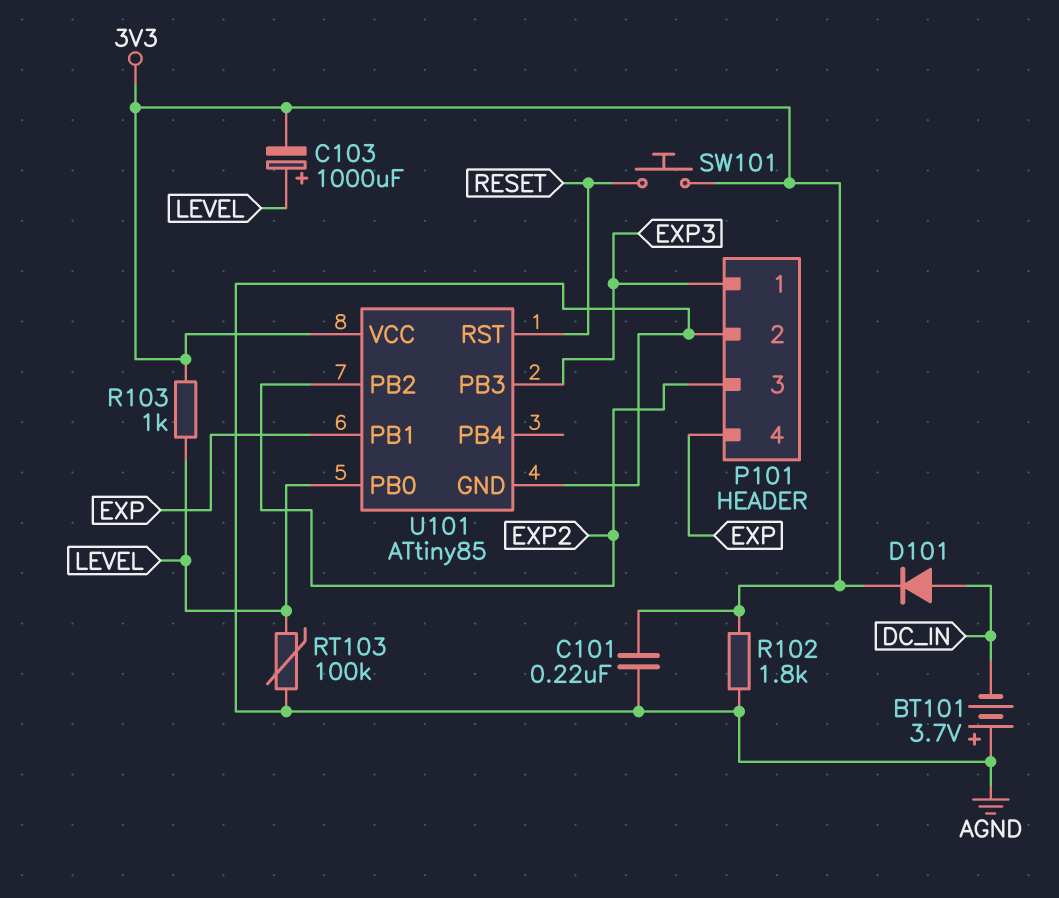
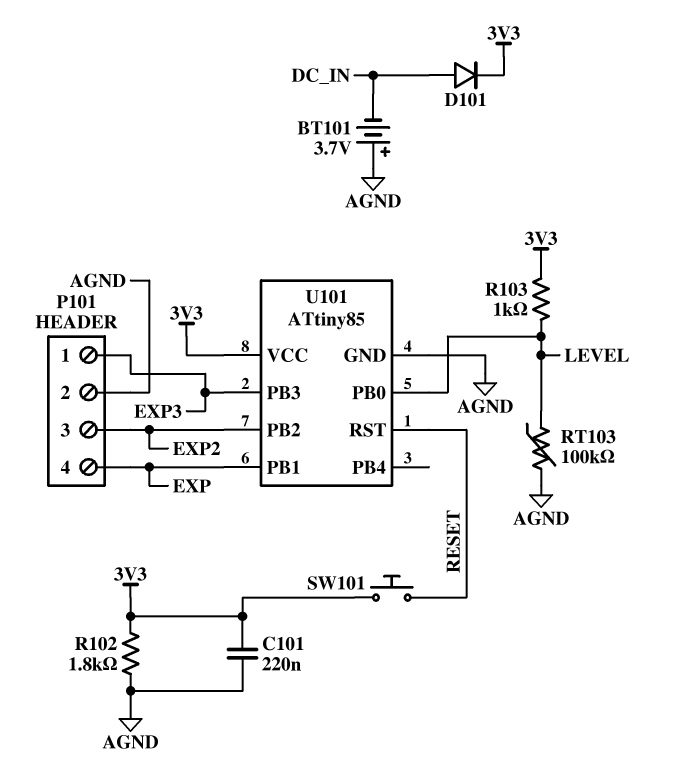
C103: 1000uF (plus LEVEL, minus 3V3) -> none

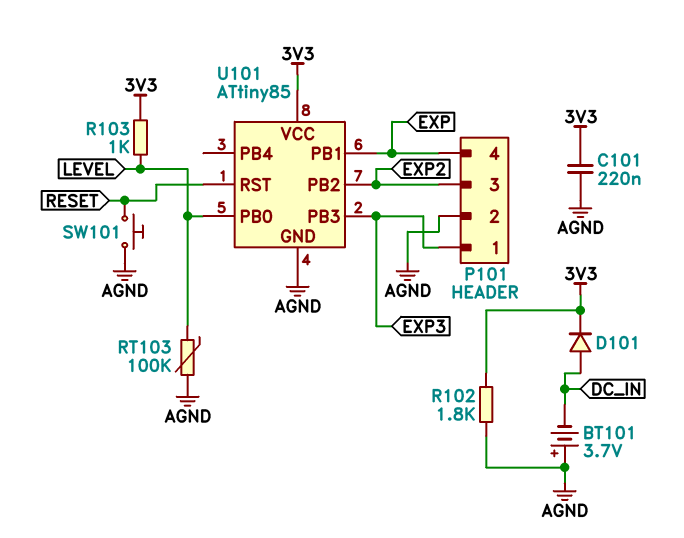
SW101: button (3V3, RESET) -> button (AGND, RESET)

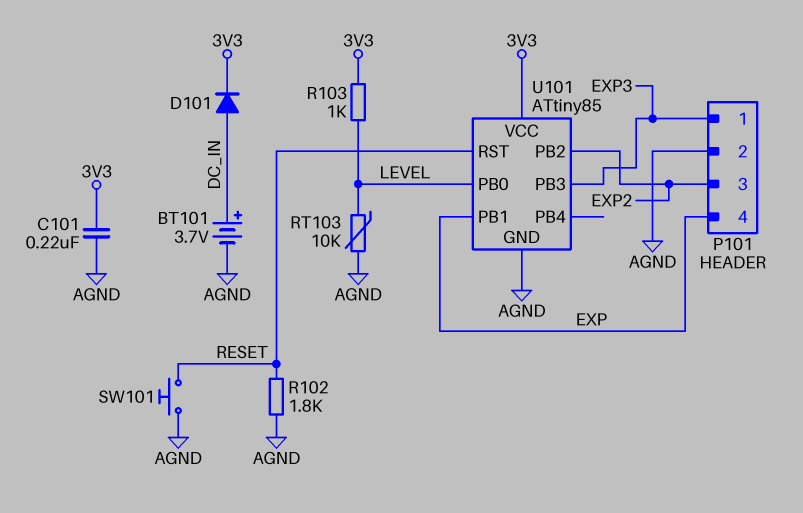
BT101: 3.7V (plus AGND, minus DC_IN) -> 3.7V (plus DC_IN, minus AGND)
R102: 1.8k (3V3, AGND) -> 1.8k (AGND, RESET)
RT103: 100k (AGND, LEVEL) -> 10k (AGND, LEVEL)

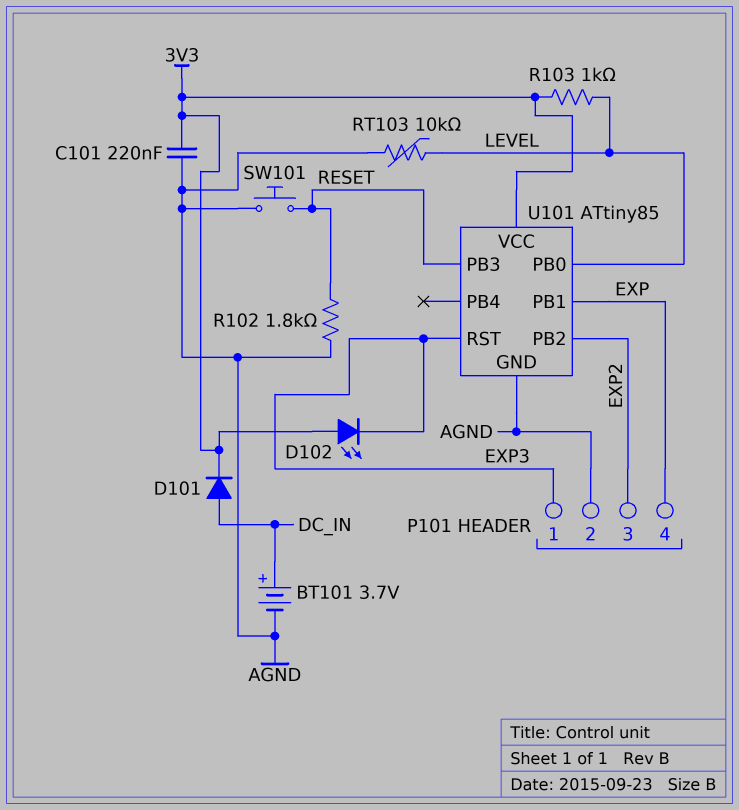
D102: none -> LED (A 3V3, K EXP3)
U101 pin PB3: EXP3 -> RESET
U101 pin RST: RESET -> EXP3

